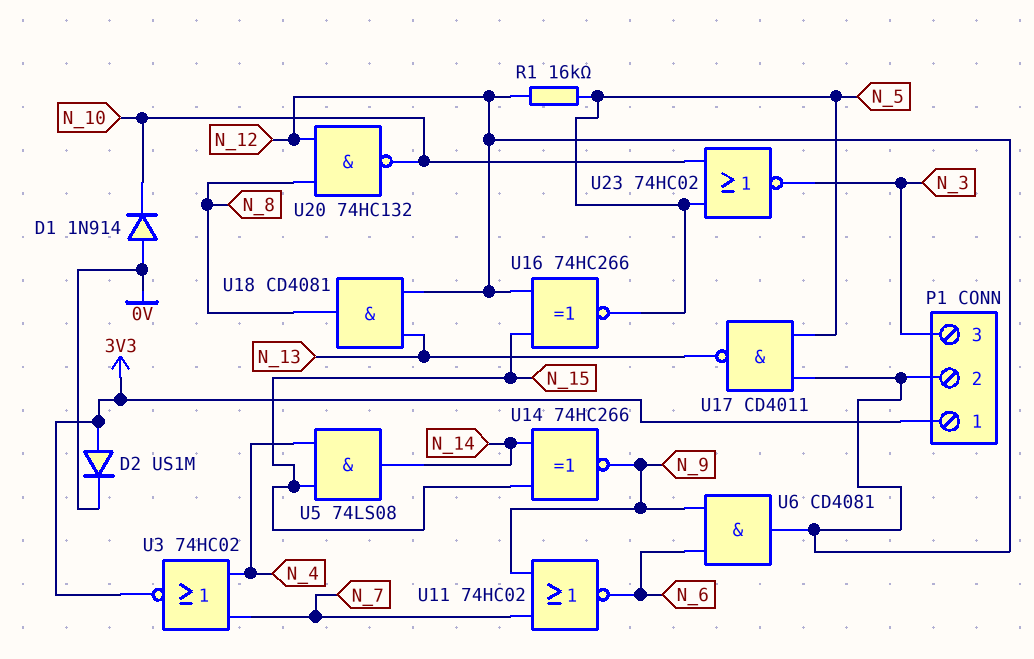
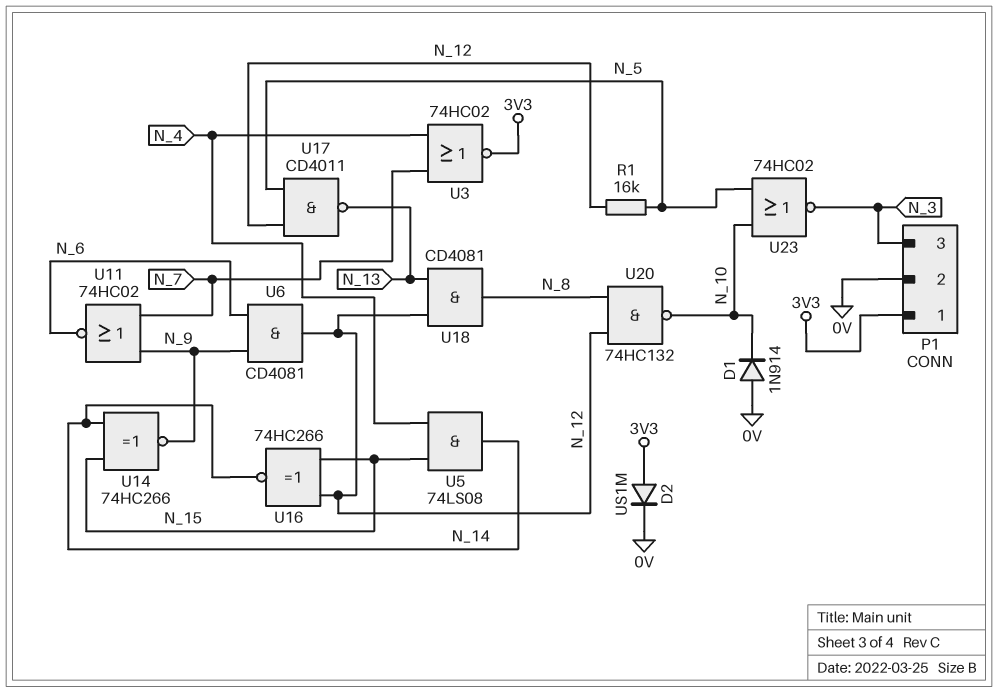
P1 pin 2: N_12 -> 0V
U16: XNOR 74HC266 (in N_12, in N_15, out N_5) -> XNOR 74HC266 (in N_12, in N_15, out N_14)

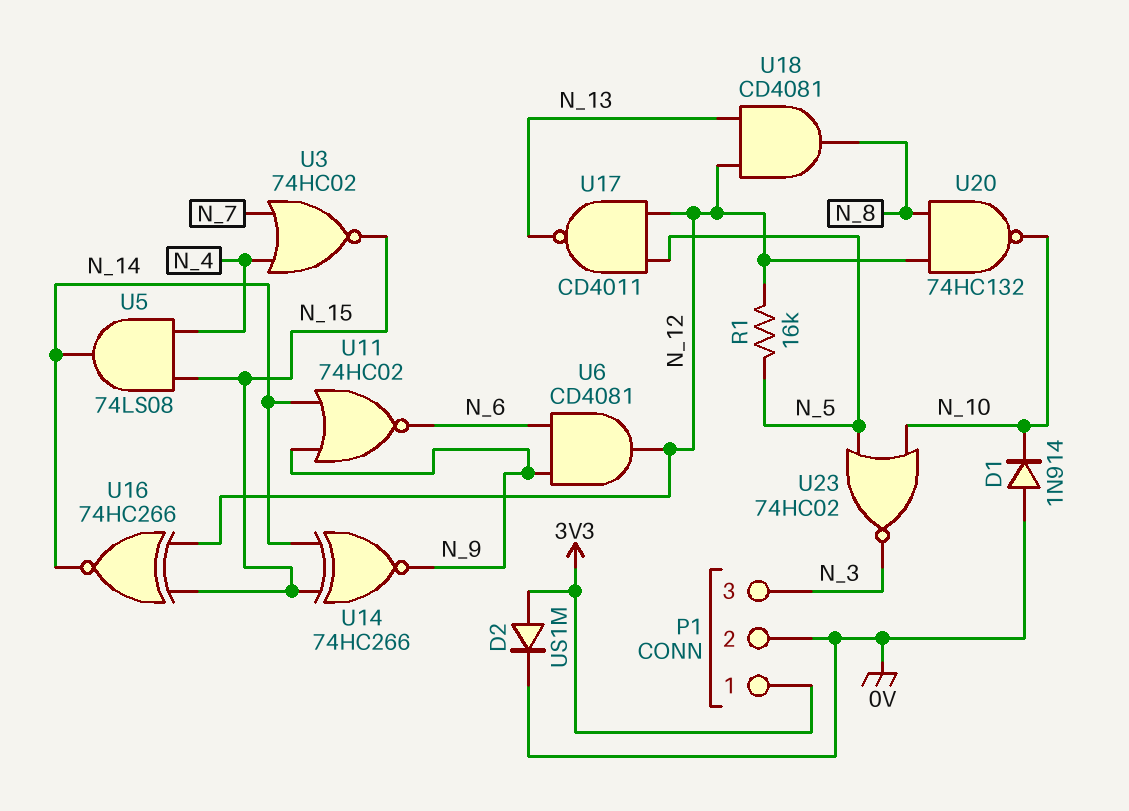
U3: NOR 74HC02 (in N_4, in N_7, out 3V3) -> NOR 74HC02 (in N_4, in N_7, out N_15)
U11: NOR 74HC02 (in N_7, in N_9, out N_6) -> NOR 74HC02 (in N_9, in N_14, out N_6)

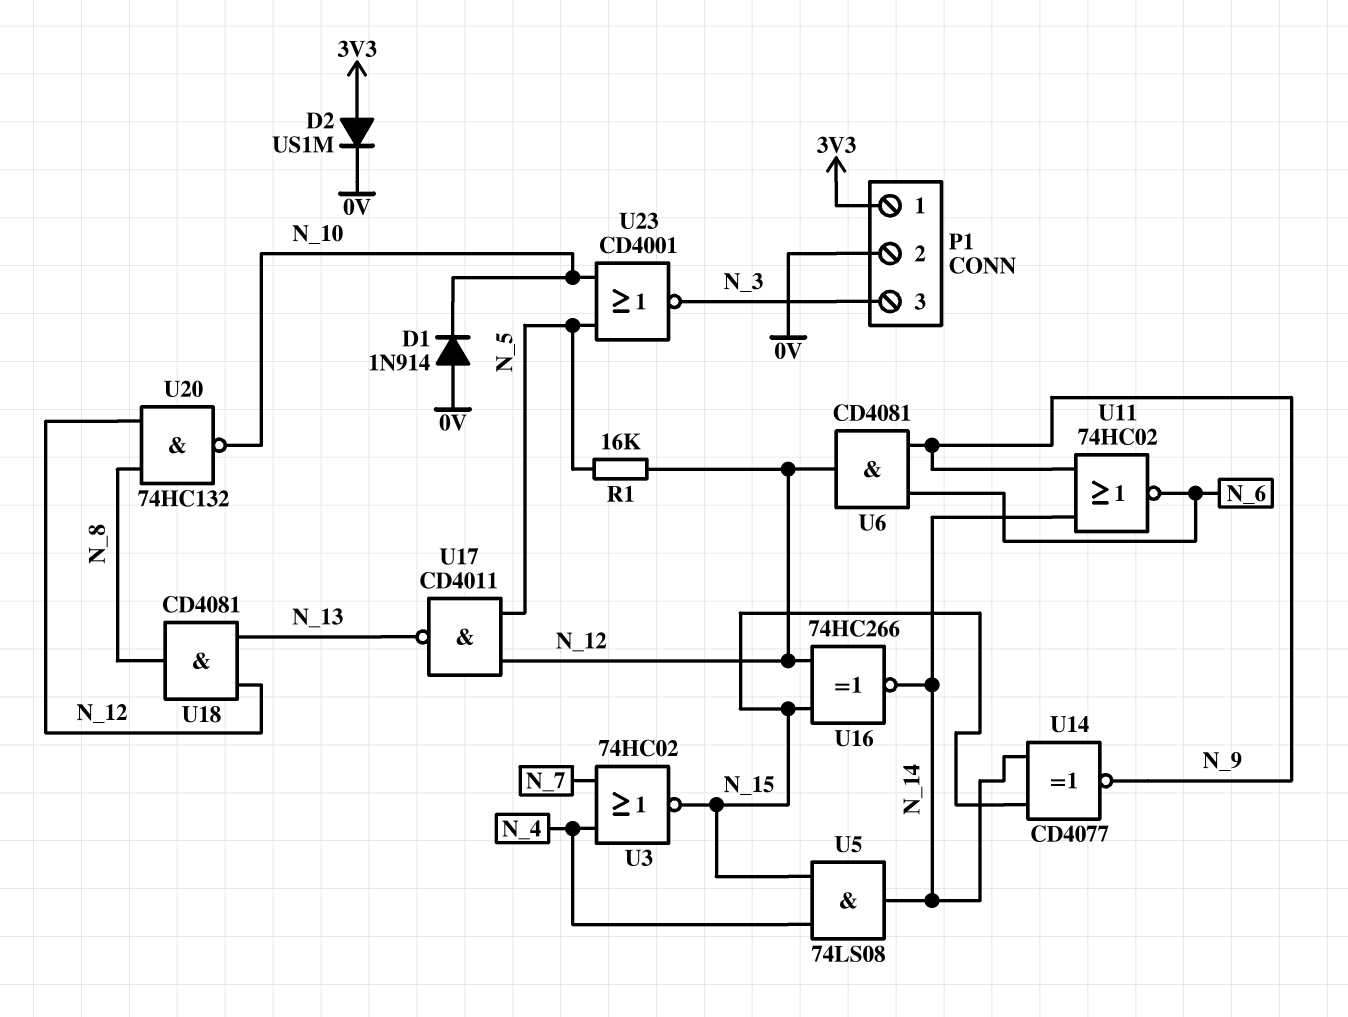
U14: XNOR 74HC266 (in N_14, in N_15, out N_9) -> XNOR CD4077 (in N_14, in N_15, out N_9)
U23: NOR 74HC02 (in N_5, in N_10, out N_3) -> NOR CD4001 (in N_5, in N_10, out N_3)

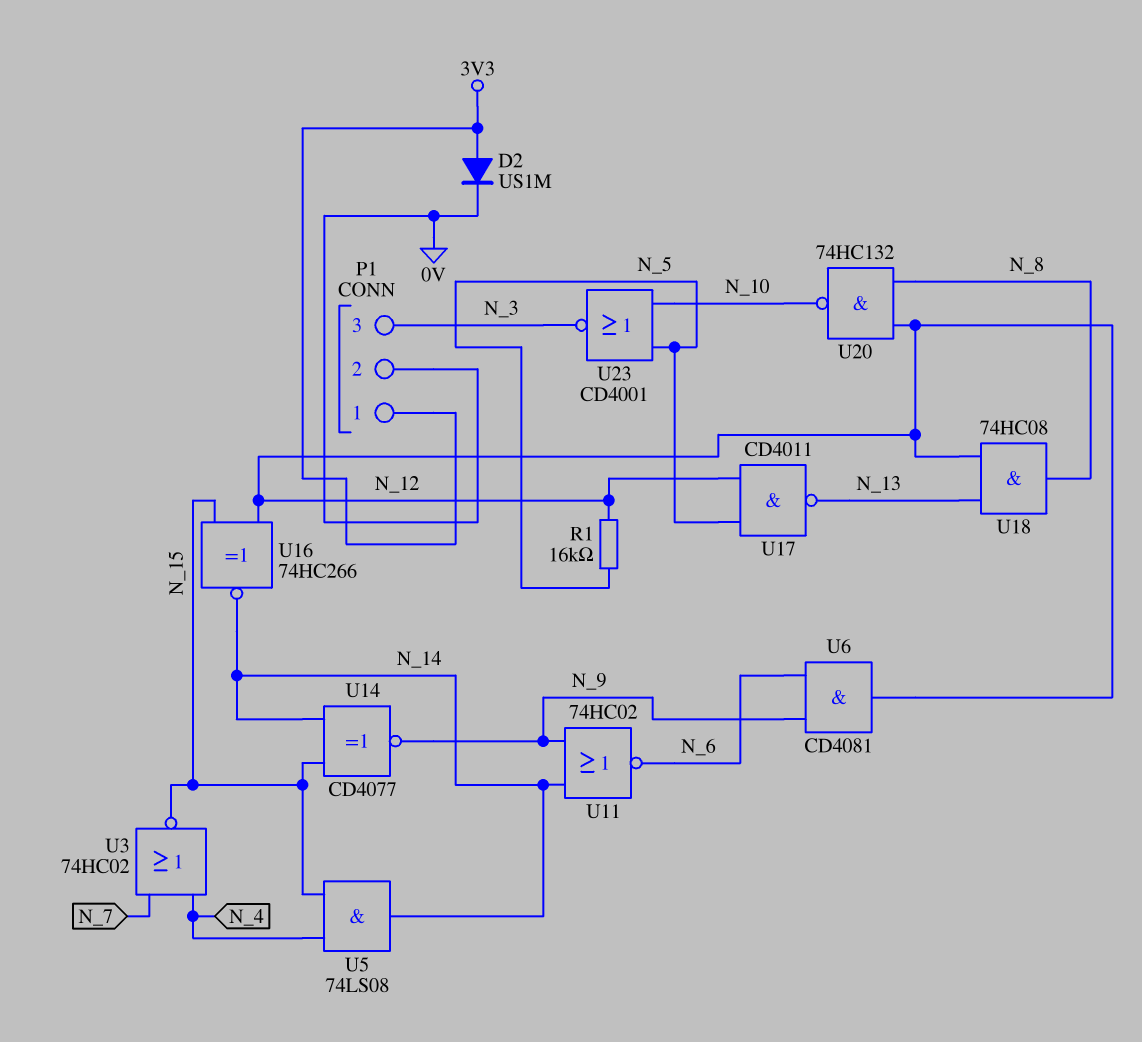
D1: diode 1N914 (A 0V, K N_10) -> none
U18: AND CD4081 (in N_12, in N_13, out N_8) -> AND 74HC08 (in N_12, in N_13, out N_8)

